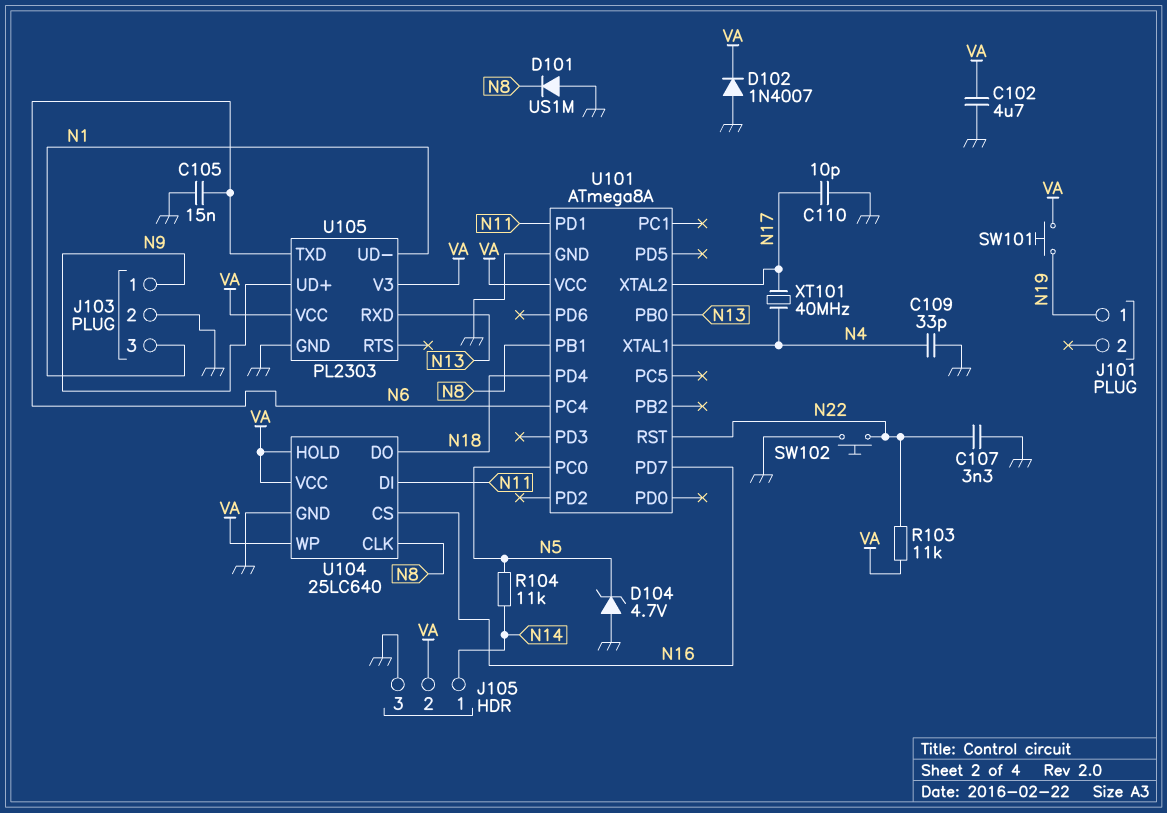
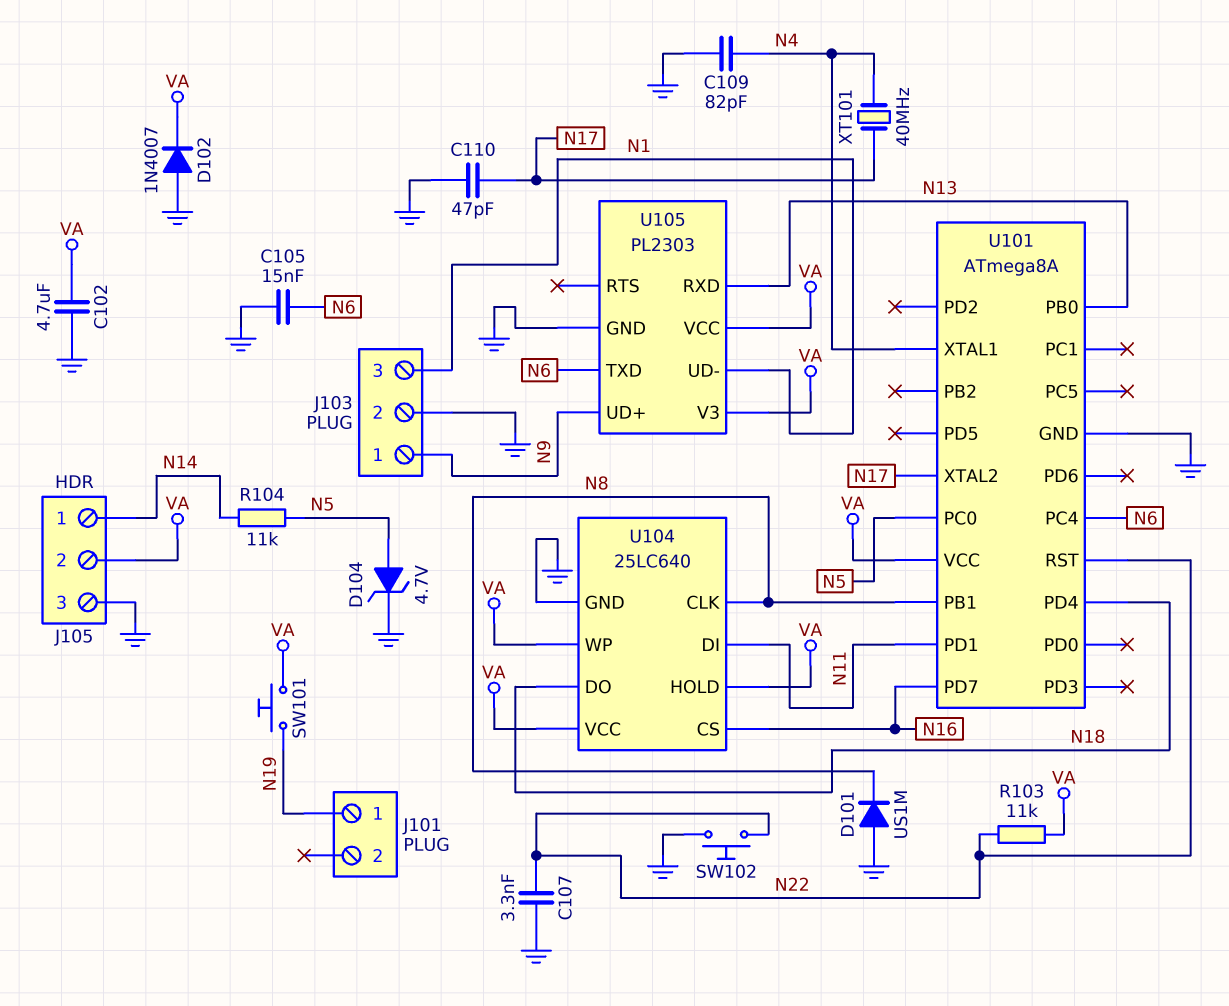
C109: 33pF (GND, N4) -> 82pF (GND, N4)
C110: 10pF (GND, N17) -> 47pF (GND, N17)
D104: zener 4.7V (A GND, K N5) -> zener 4.7V (A N5, K GND)

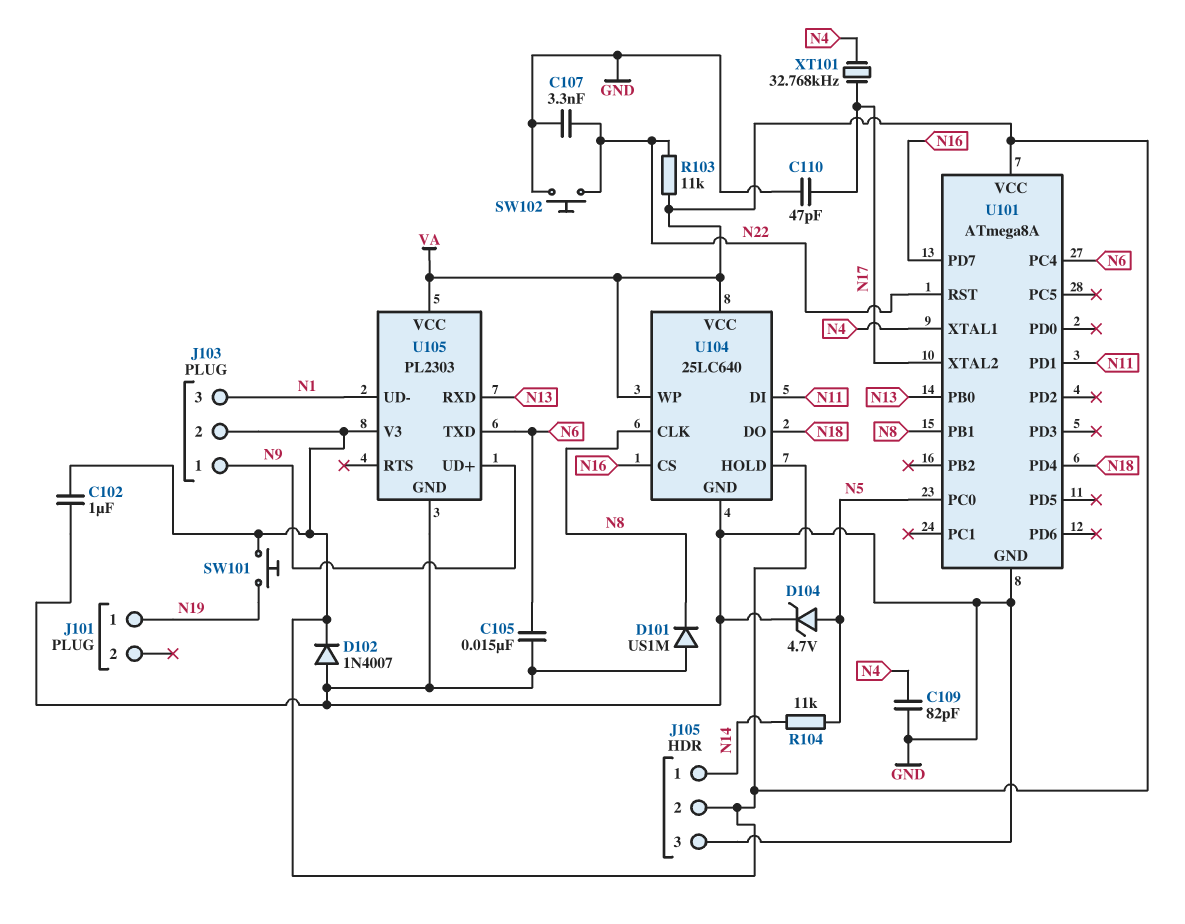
C102: 4.7uF (GND, VA) -> 1uF (GND, VA)
J103 pin 2: GND -> VA
XT101: 40MHz (N4, N17) -> 32.768kHz (N4, N17)

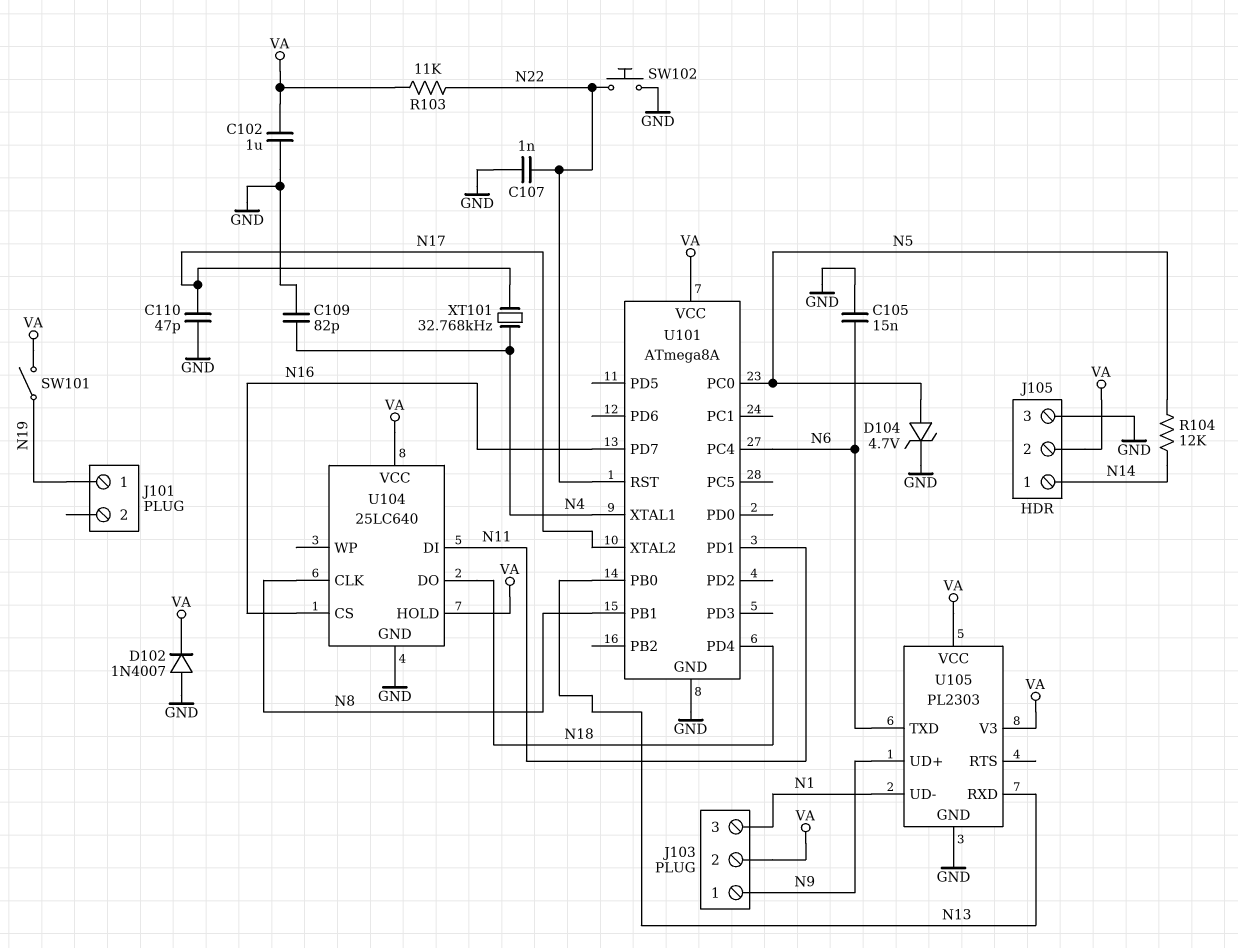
C107: 3.3nF (GND, N22) -> 1nF (GND, N22)
D101: diode US1M (A GND, K N8) -> none
R104: 11k (N5, N14) -> 12k (N5, N14)
SW101: button (N19, VA) -> switch (N19, VA)
U104 pin WP: VA -> none

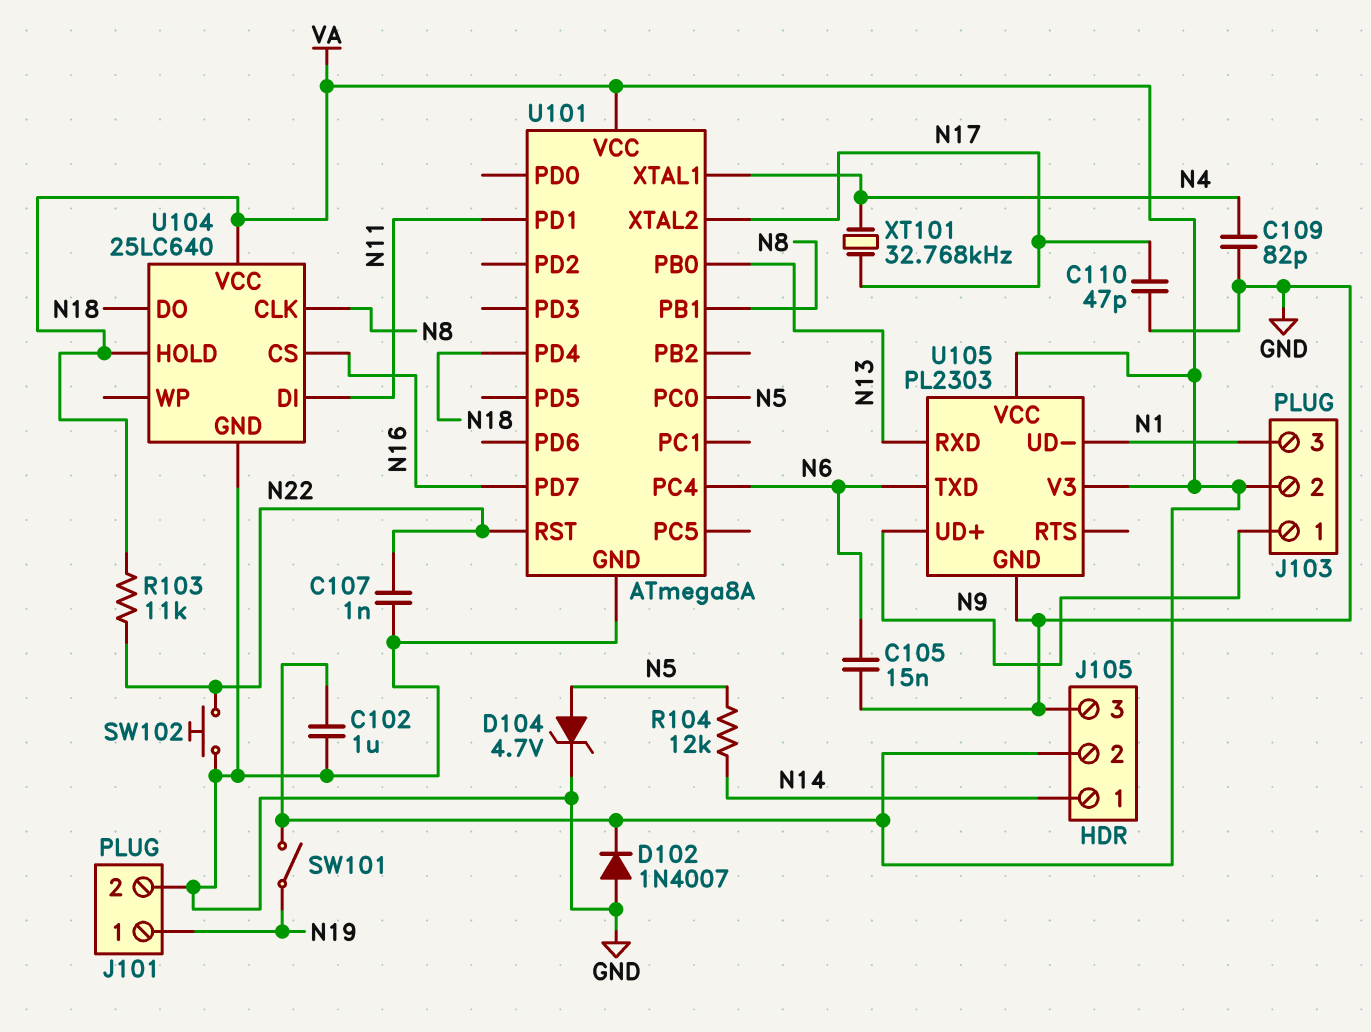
J101 pin 2: none -> GND

